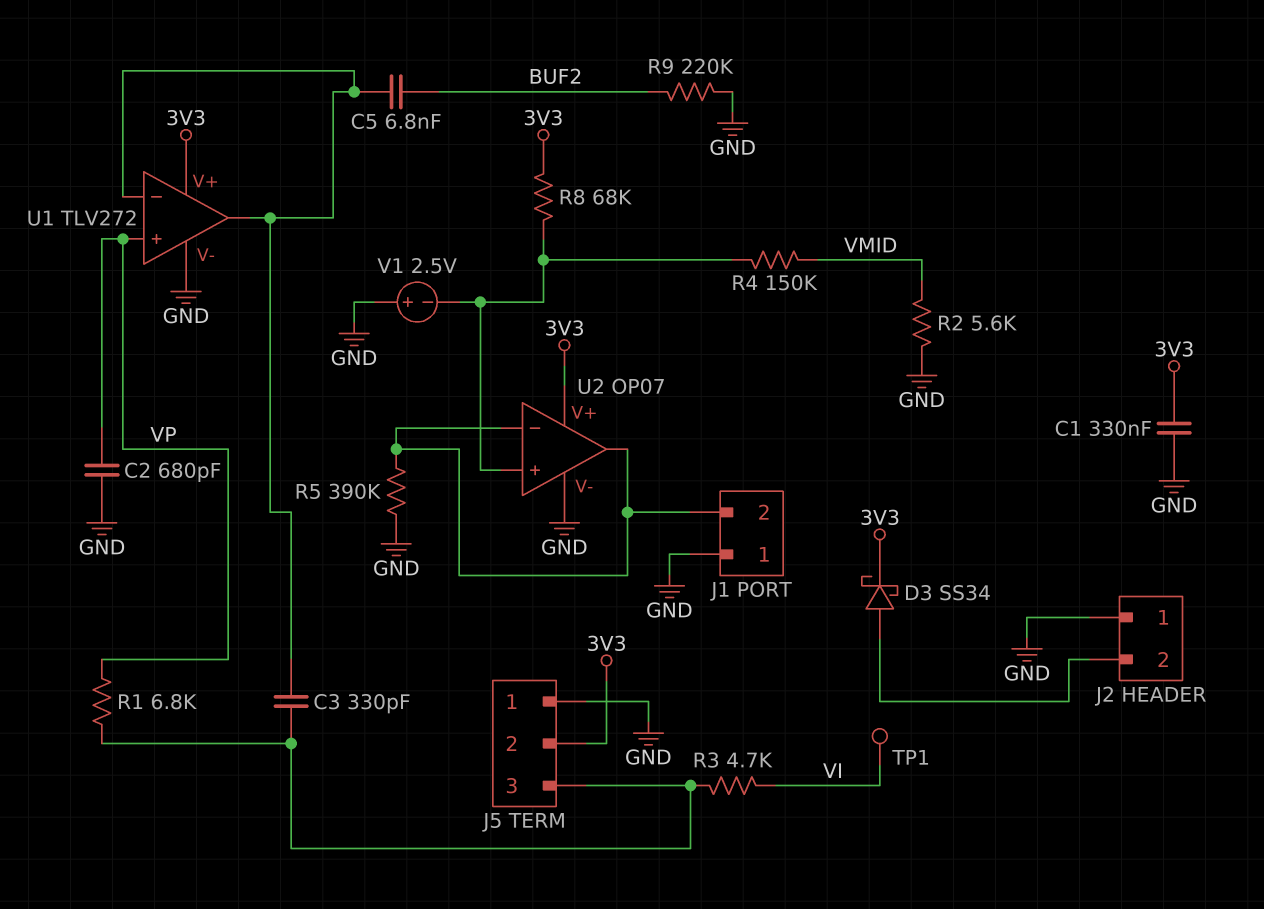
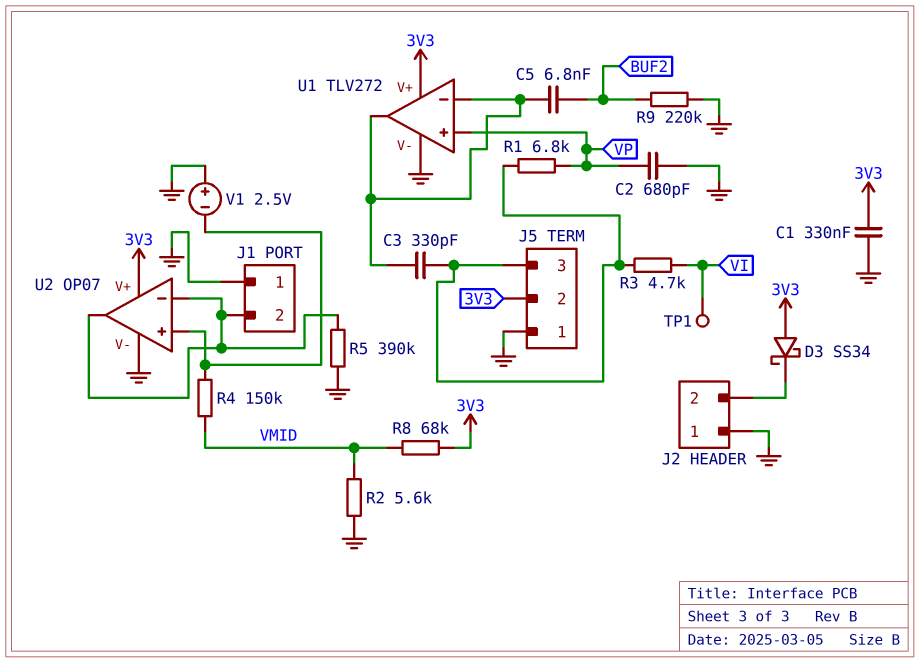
D3: schottky SS34 (A J2/2, K 3V3) -> schottky SS34 (A 3V3, K J2/2)
R8: 68k (3V3, U2/in+) -> 68k (3V3, VMID)

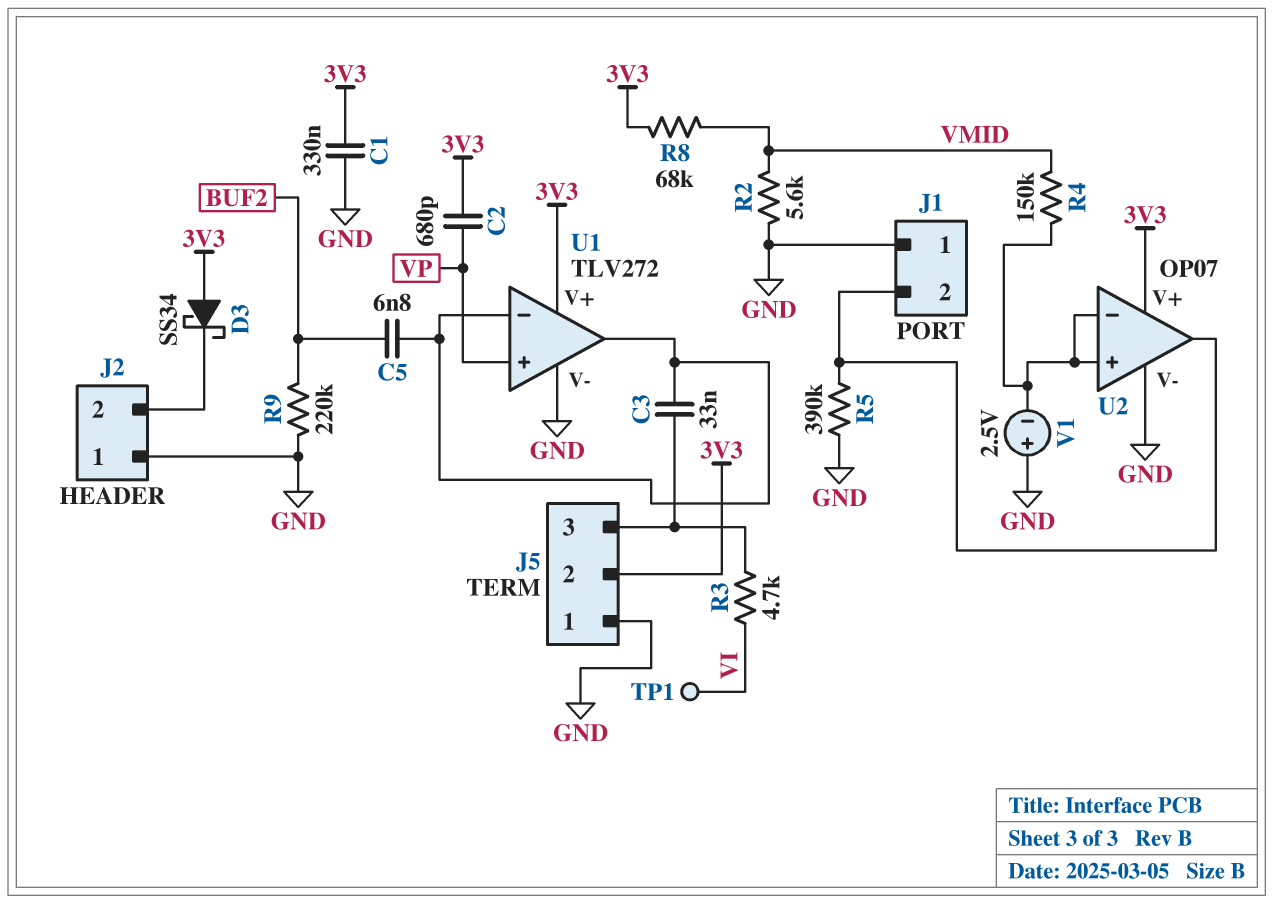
C2: 680pF (GND, VP) -> 680pF (3V3, VP)
C3: 330pF (J5/3, U1/in-) -> 33nF (J5/3, U1/in-)
R1: 6.8k (J5/3, VP) -> none
U2 pin in-: J1/2 -> U2/in+

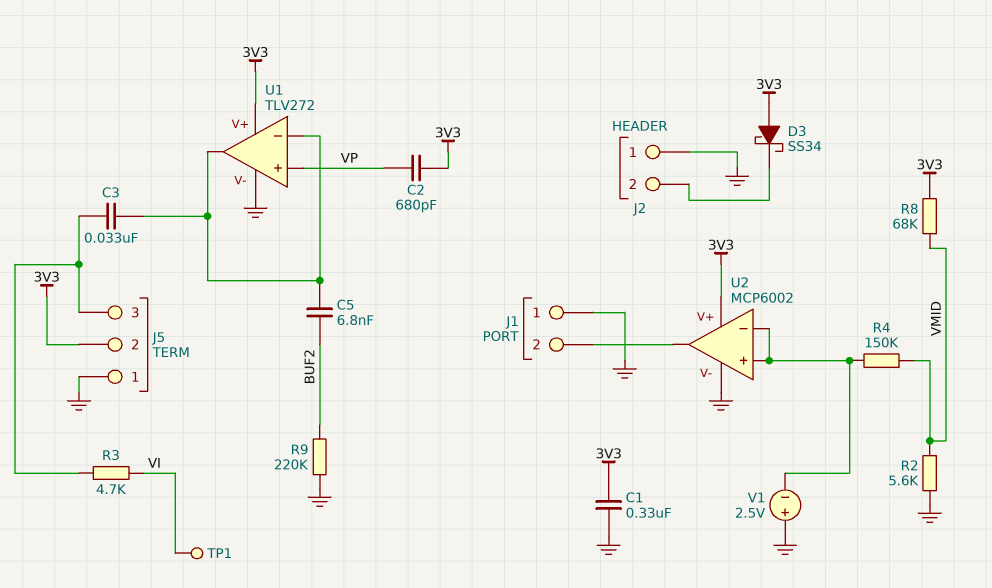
R5: 390k (GND, J1/2) -> none
U2: OP07 -> MCP6002

